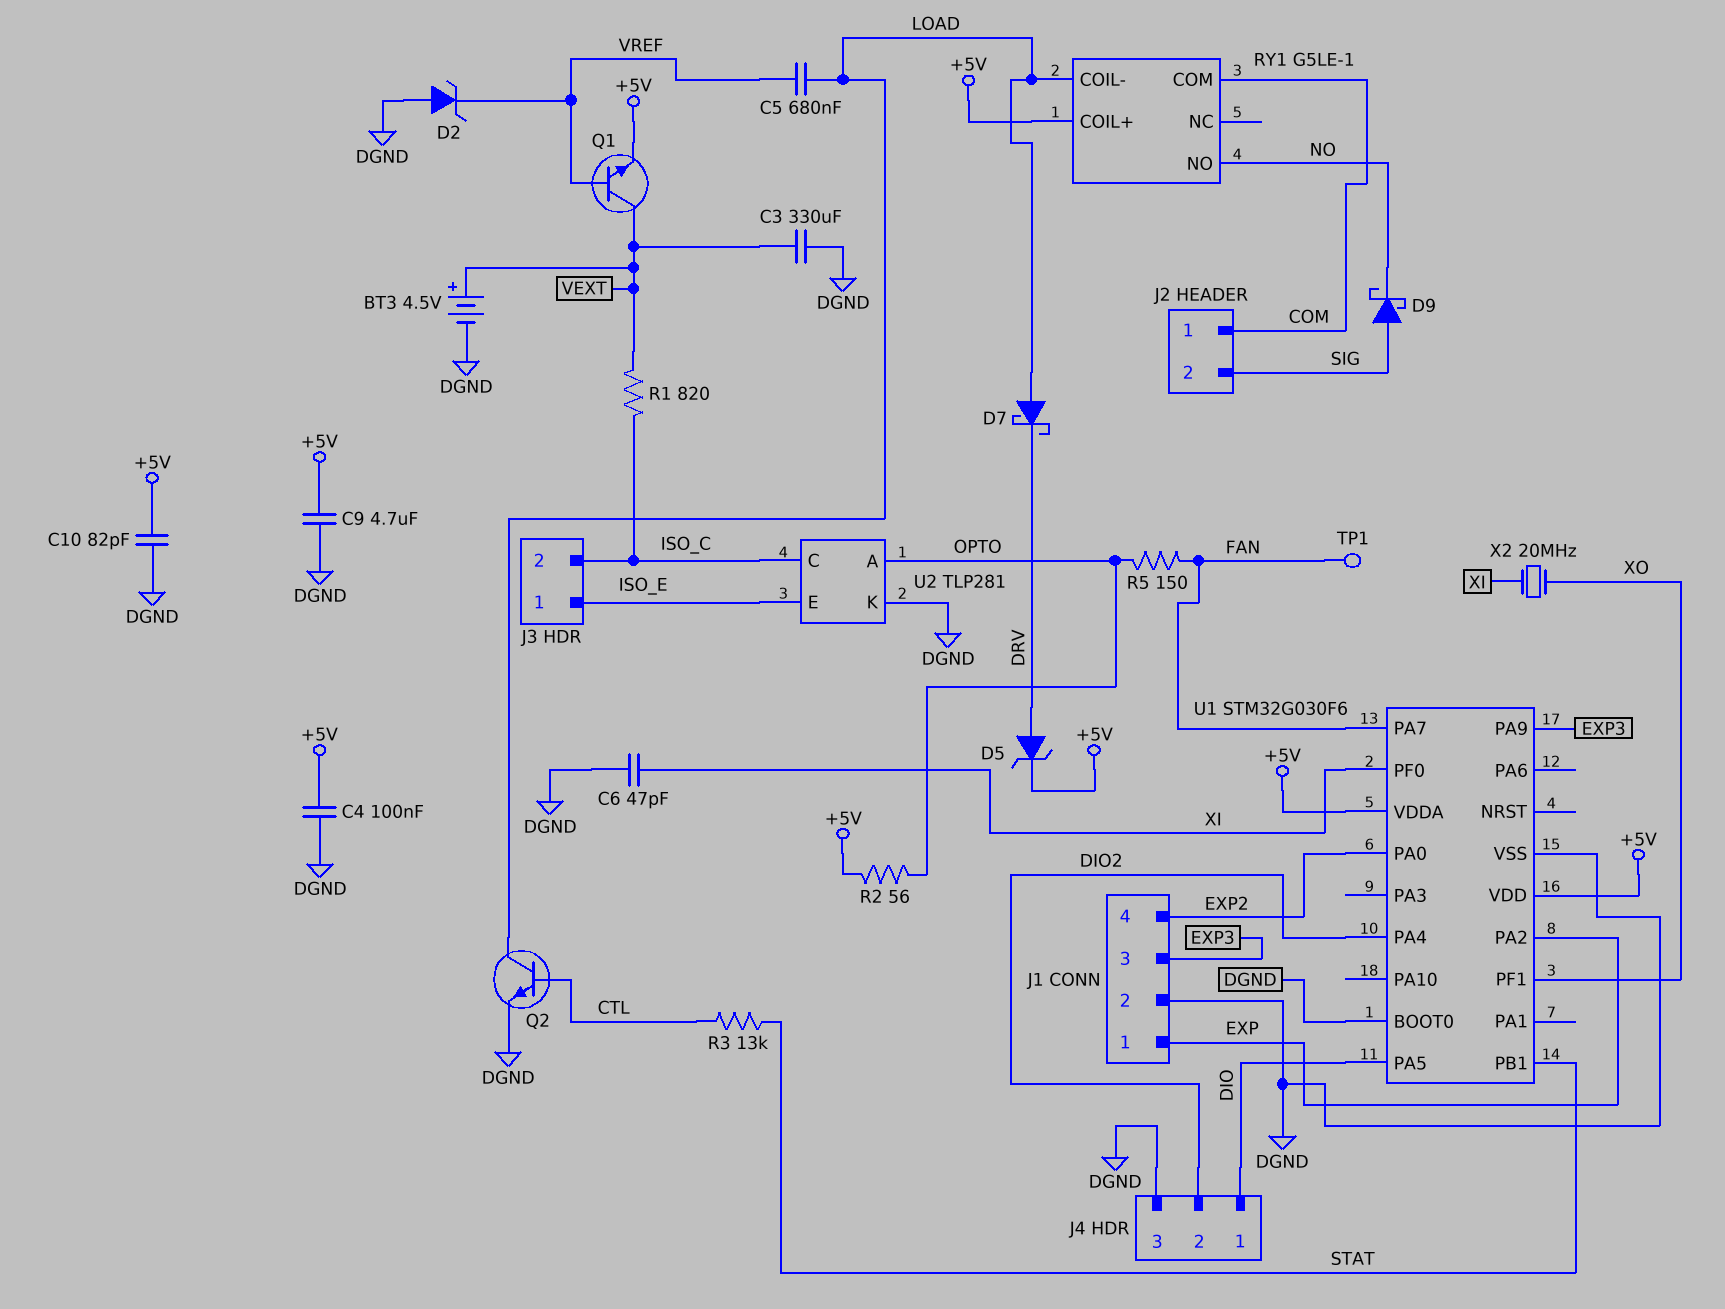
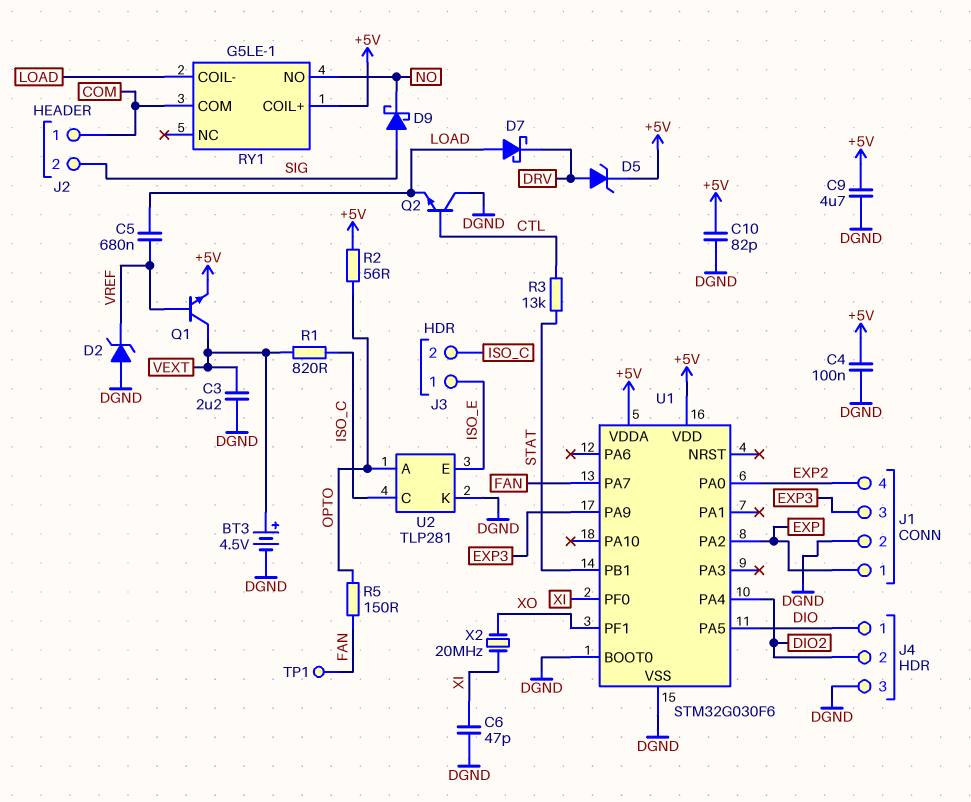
C3: 330uF (DGND, VEXT) -> 2.2uF (DGND, VEXT)
Q2: NPN (B CTL, C LOAD, E DGND) -> NPN (B CTL, C DGND, E LOAD)

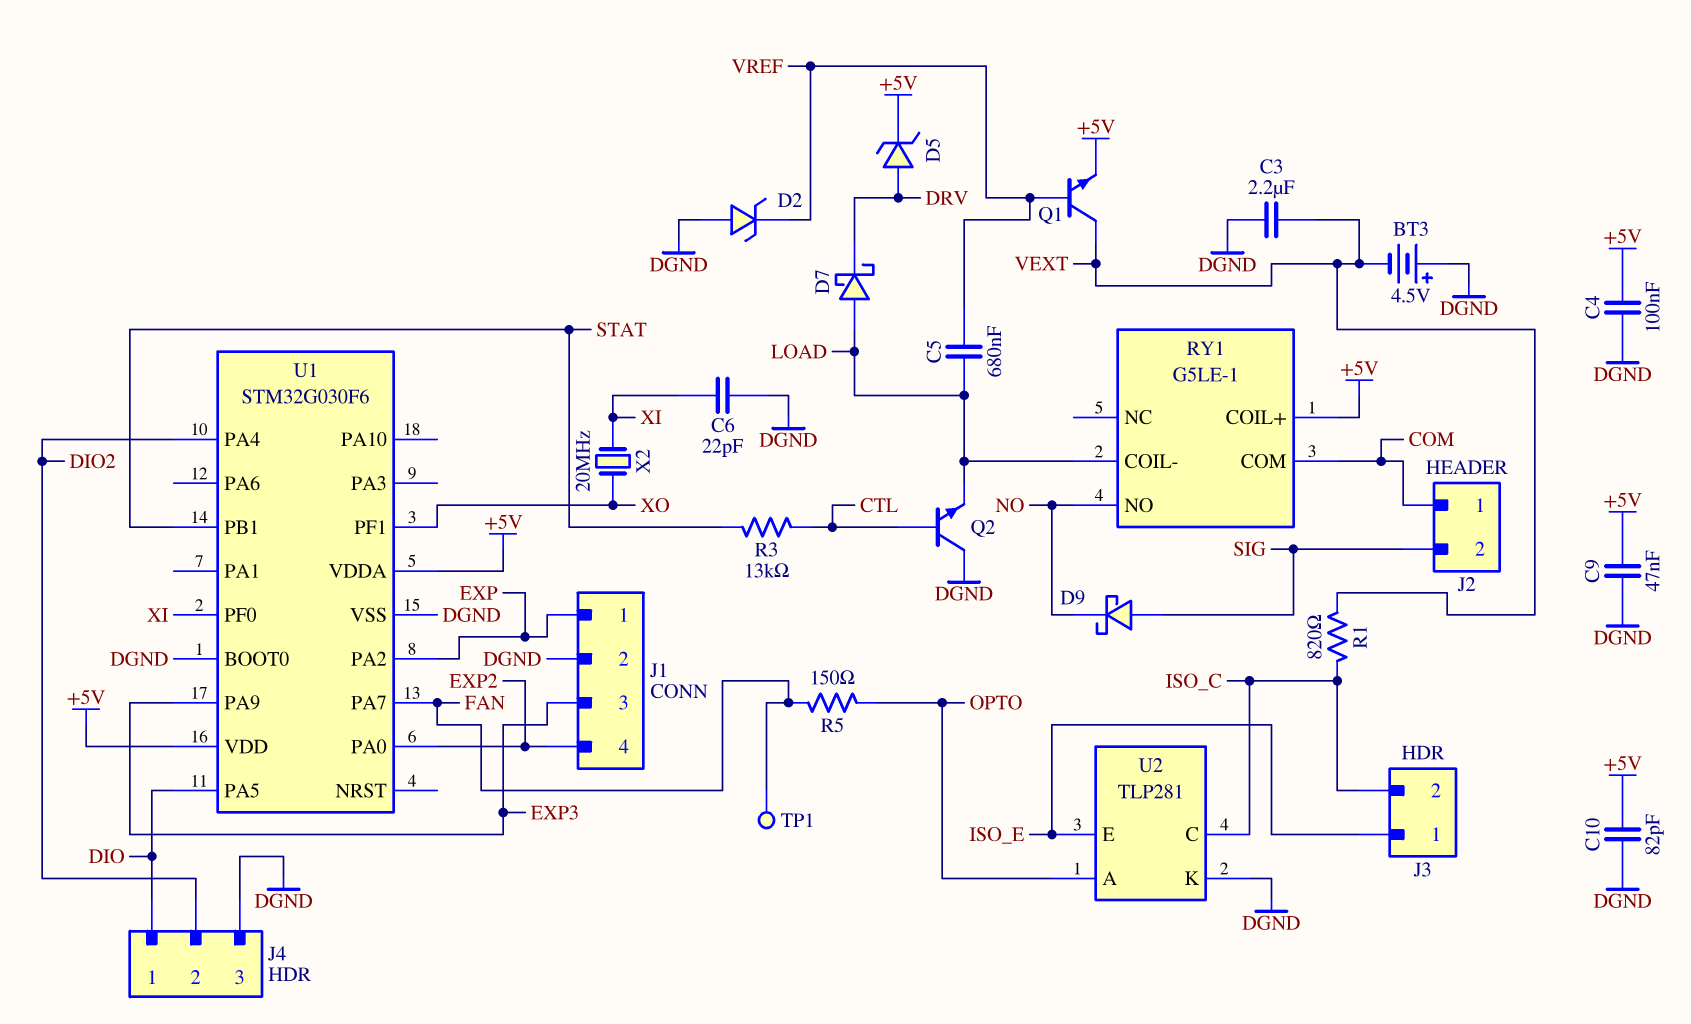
BT3: 4.5V (plus VEXT, minus DGND) -> 4.5V (plus DGND, minus VEXT)
C6: 47pF (DGND, XI) -> 22pF (DGND, XI)
C9: 4.7uF (+5V, DGND) -> 47nF (+5V, DGND)
R2: 56 (+5V, OPTO) -> none

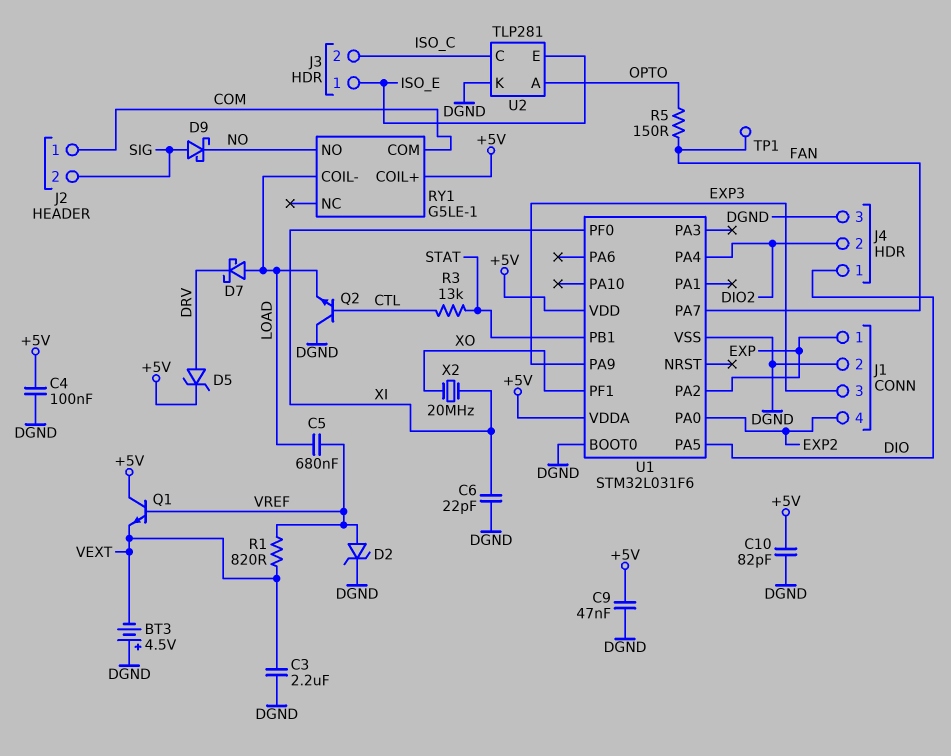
D2: zener (A DGND, K VREF) -> zener (A VREF, K DGND)
Q1: NPN (B VREF, C VEXT, E +5V) -> NPN (B VREF, C +5V, E VEXT)
R1: 820 (ISO_C, VEXT) -> 820 (VEXT, VREF)
U1: STM32G030F6 -> STM32L031F6

